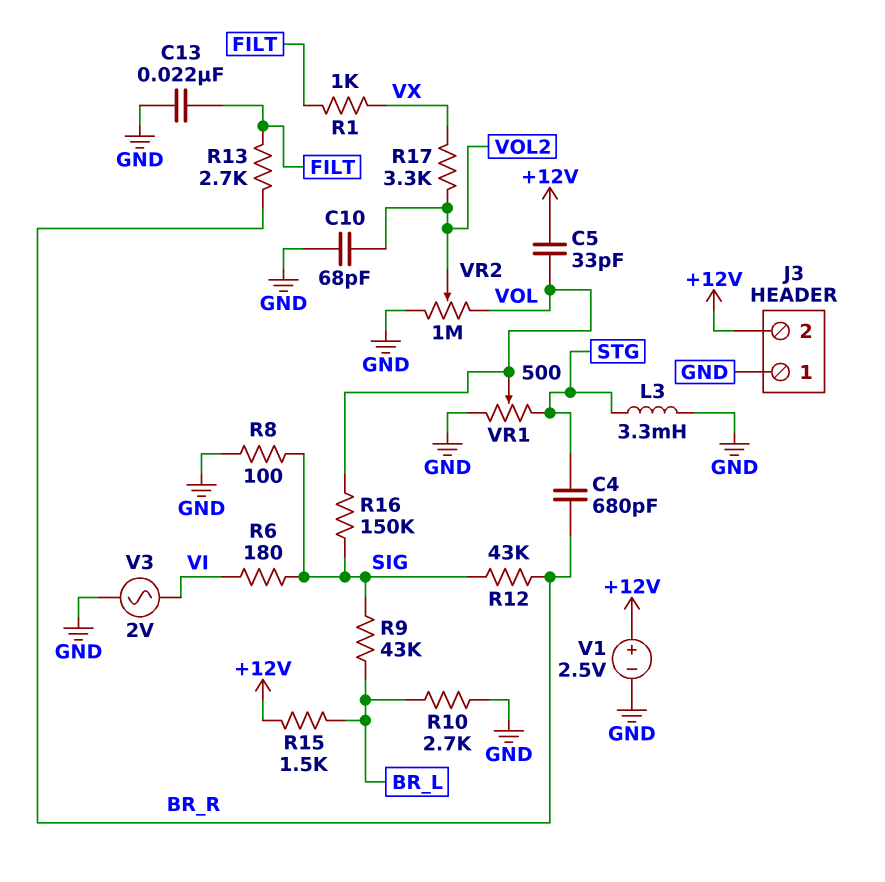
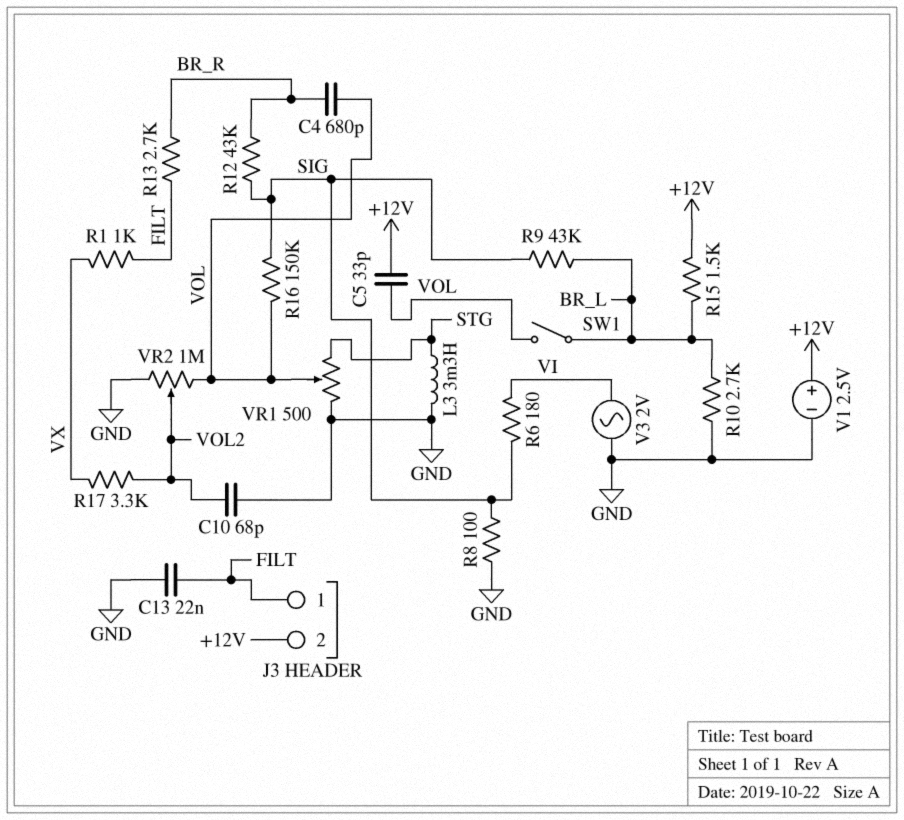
C4: 680pF (BR_R, STG) -> 680pF (BR_R, VOL)
J3 pin 1: GND -> FILT
SW1: none -> switch (BR_L, VOL)

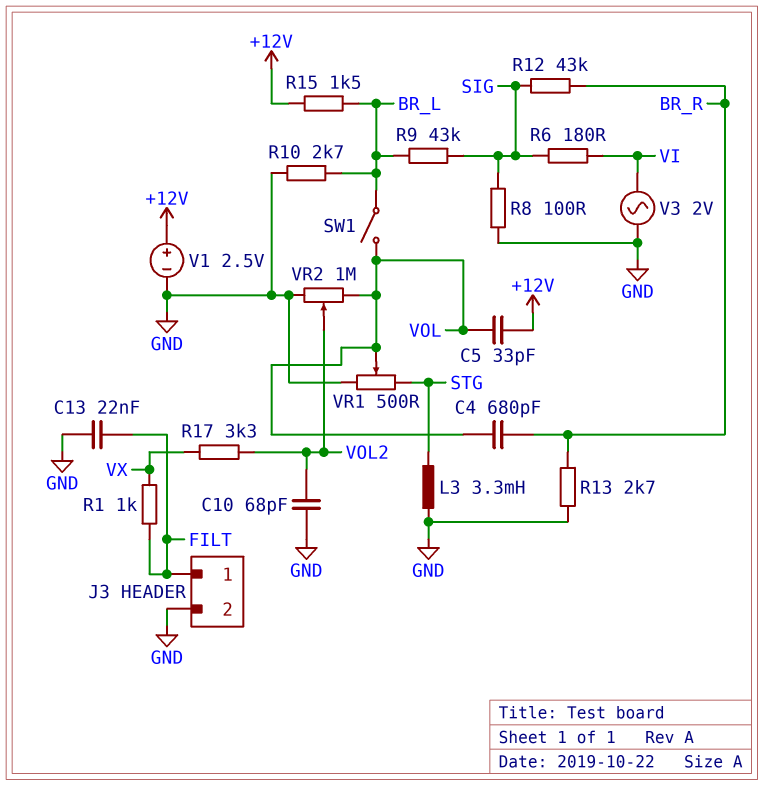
J3 pin 2: +12V -> GND
R13: 2.7k (BR_R, FILT) -> 2.7k (BR_R, GND)
R16: 150k (SIG, VOL) -> none

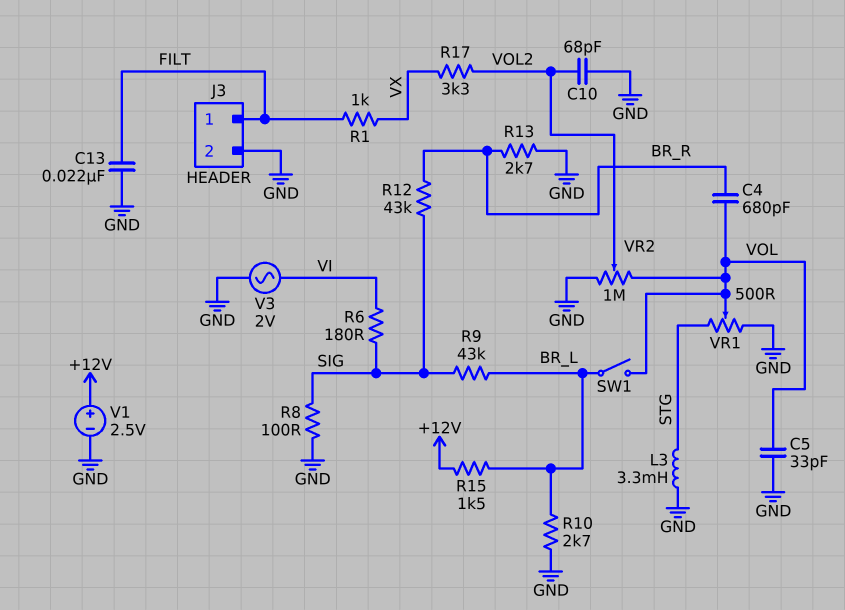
C5: 33pF (+12V, VOL) -> 33pF (GND, VOL)

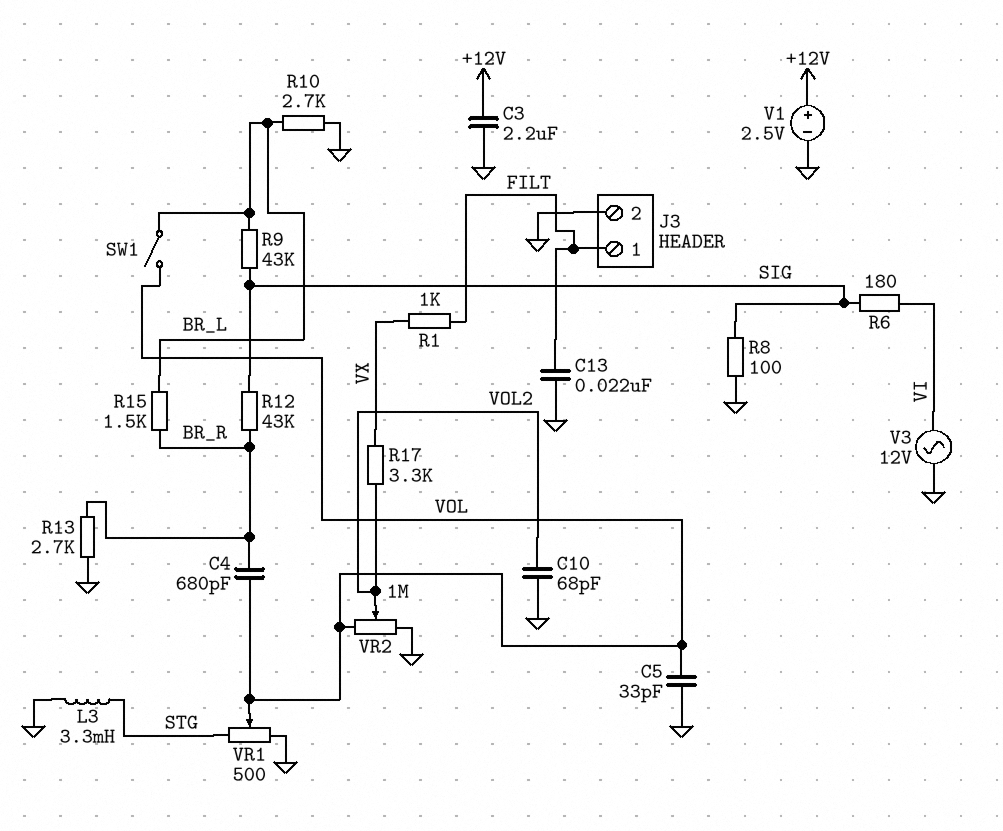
C3: none -> 2.2uF (+12V, GND)
R15: 1.5k (+12V, BR_L) -> 1.5k (BR_L, BR_R)
V3: AC 2V (GND, VI) -> AC 12V (GND, VI)

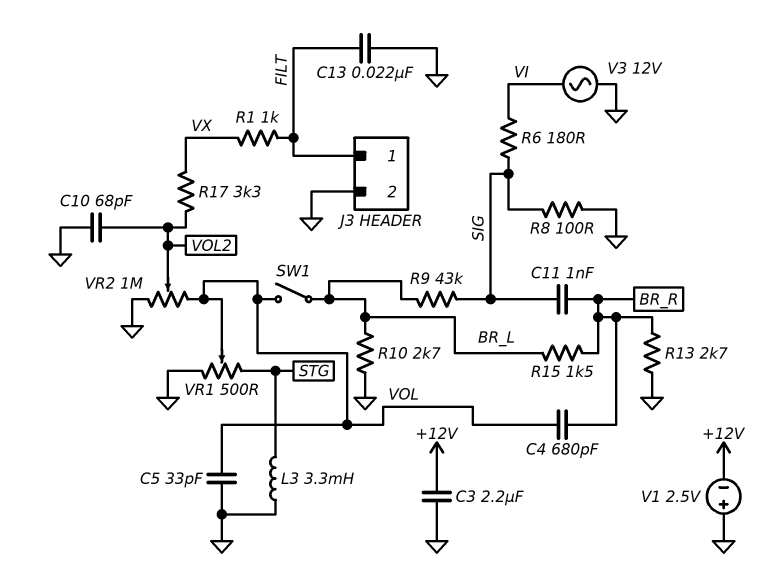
C11: none -> 1nF (BR_R, SIG)
R12: 43k (BR_R, SIG) -> none
V1: 2.5V (plus +12V, minus GND) -> 2.5V (plus GND, minus +12V)

